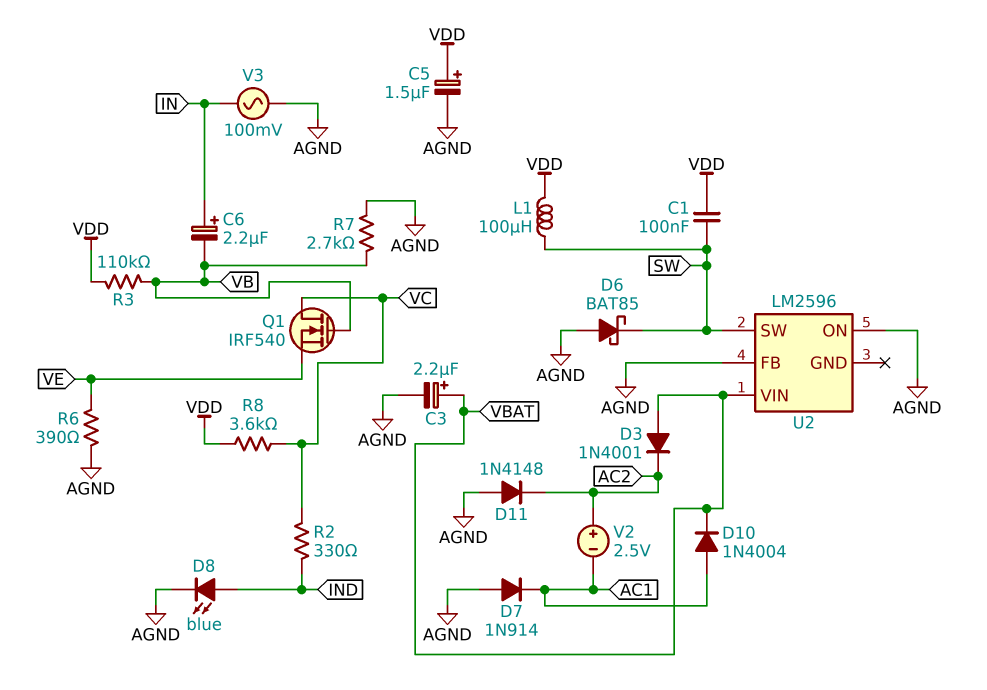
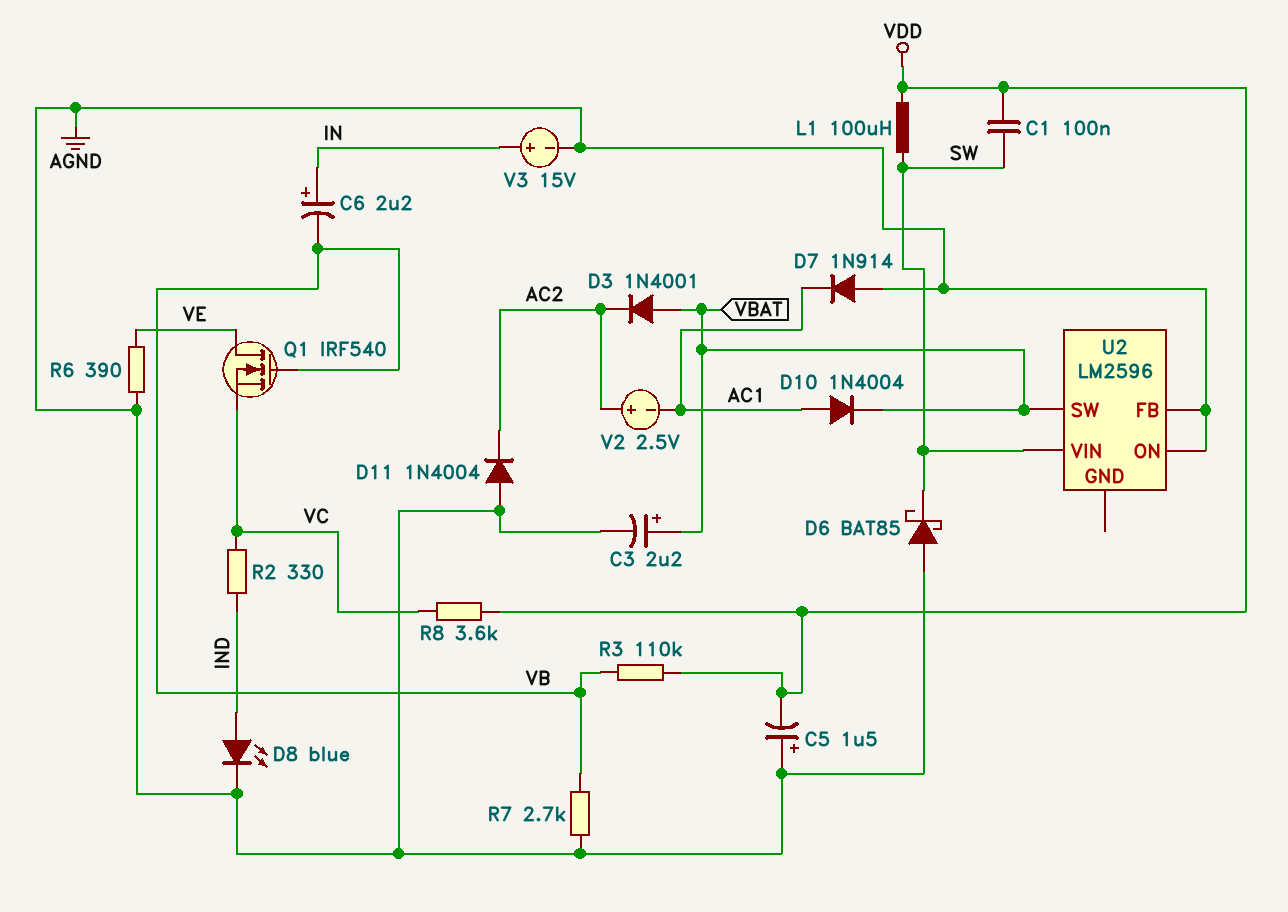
C5: 1.5uF (plus VDD, minus AGND) -> 1.5uF (plus AGND, minus VDD)
D11: diode 1N4148 (A AGND, K AC2) -> diode 1N4004 (A AGND, K AC2)
Q1: NMOS IRF540 (G VB, D VC, S VE) -> NMOS IRF540 (G VB, D VE, S VC)
U2 pin SW: SW -> VBAT
U2 pin VIN: VBAT -> SW
V3: AC 100mV (AGND, IN) -> 15V (plus IN, minus AGND)

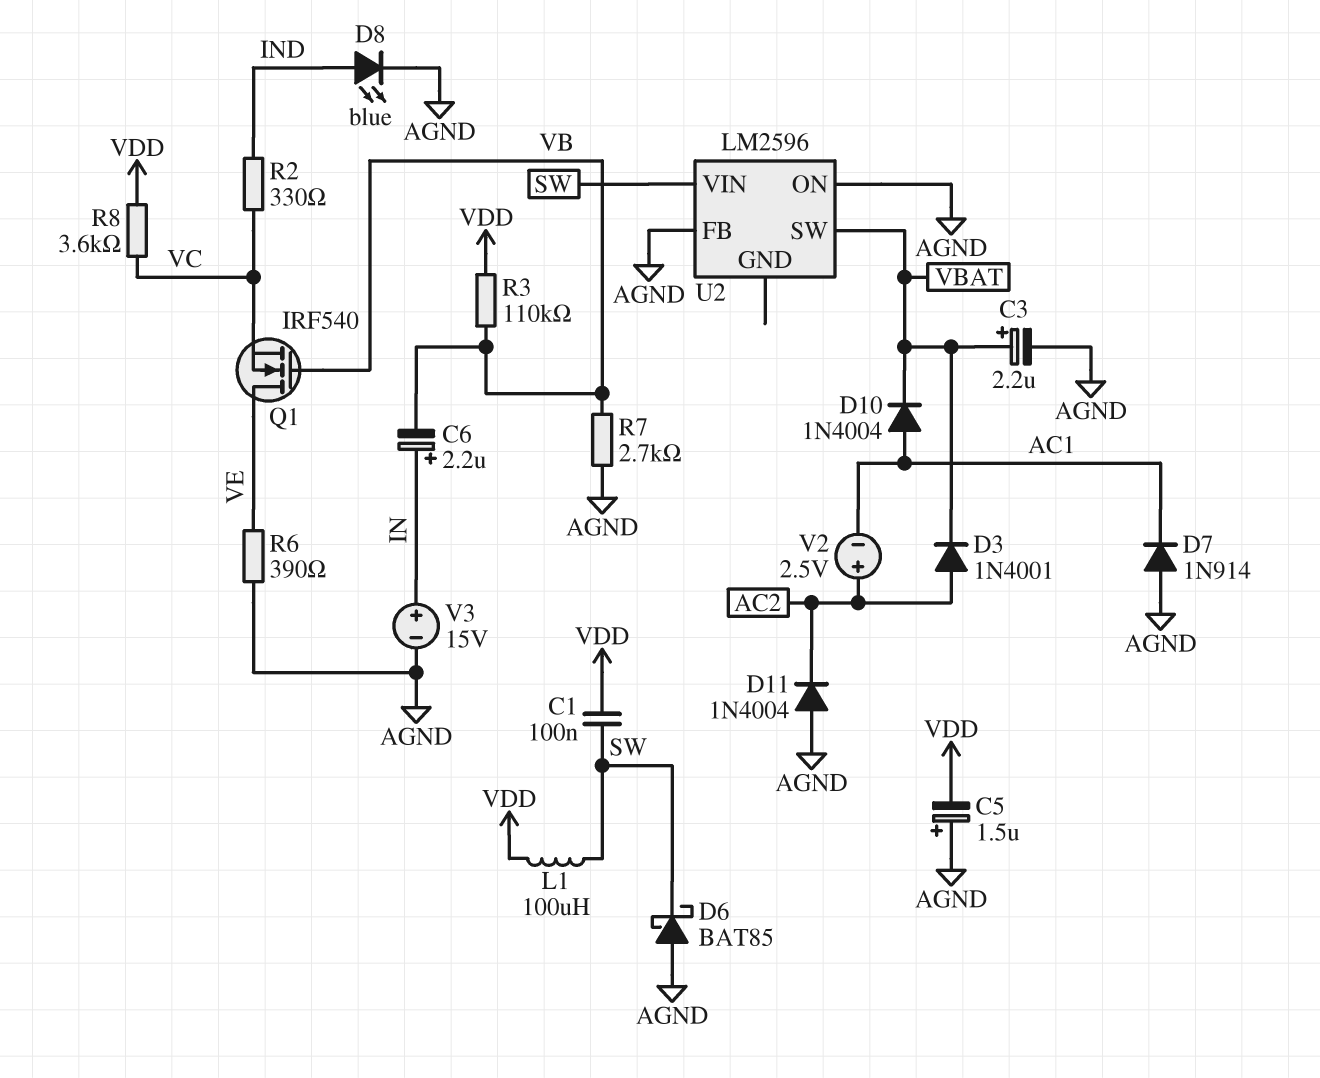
D3: diode 1N4001 (A VBAT, K AC2) -> diode 1N4001 (A AC2, K VBAT)

